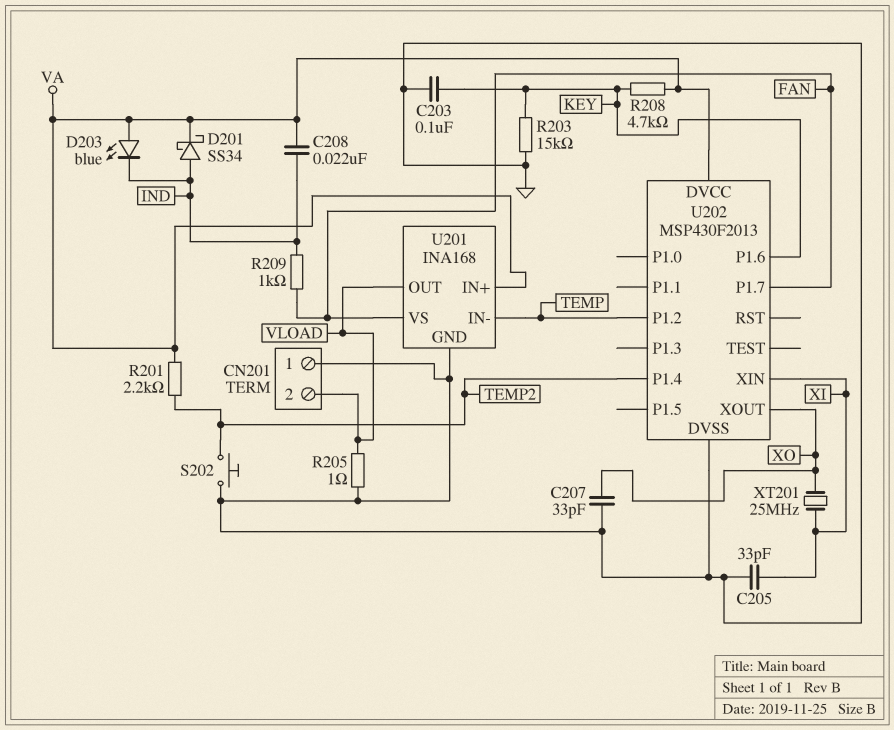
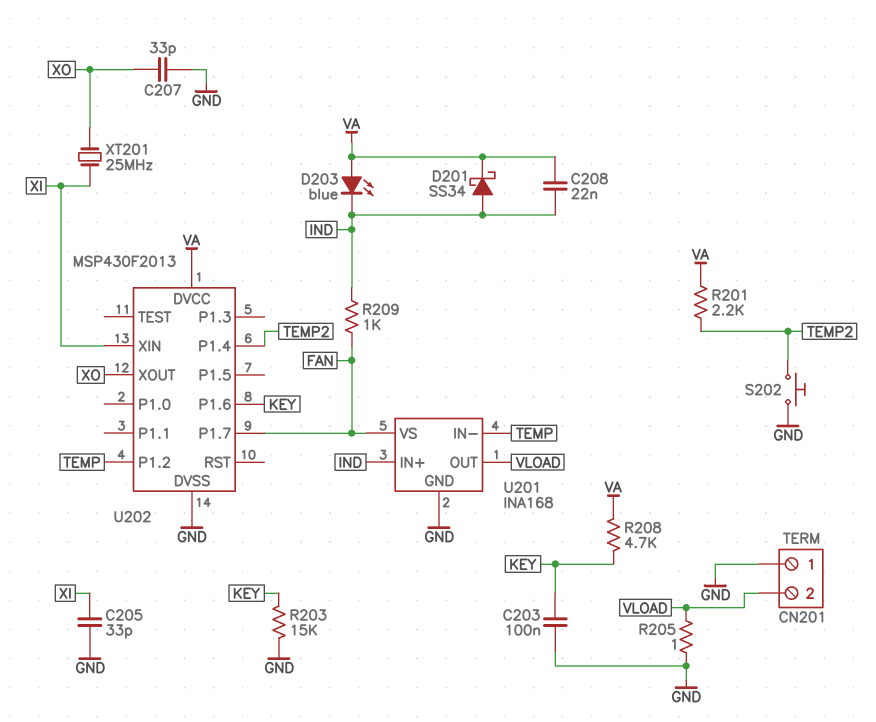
U201 pin IN+: VA -> IND

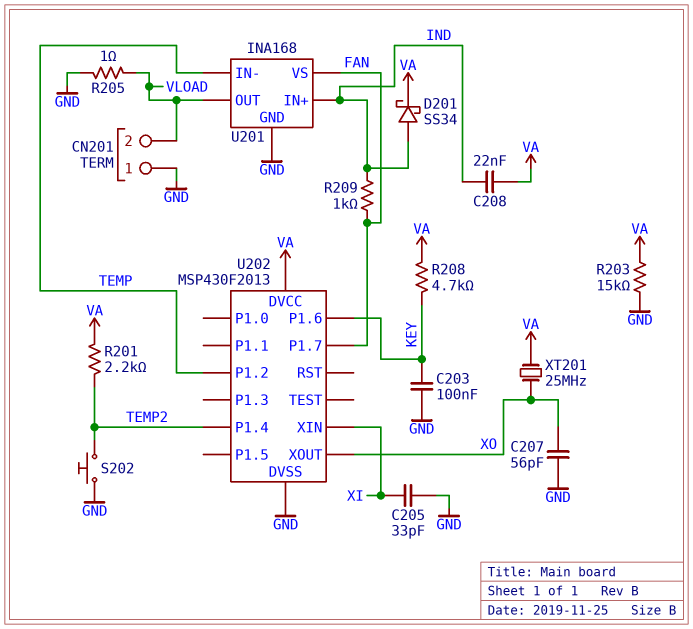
C207: 33pF (GND, XO) -> 56pF (GND, XO)
D203: LED blue (A VA, K IND) -> none
R203: 15k (GND, KEY) -> 15k (GND, VA)
XT201: 25MHz (XI, XO) -> 25MHz (VA, XO)

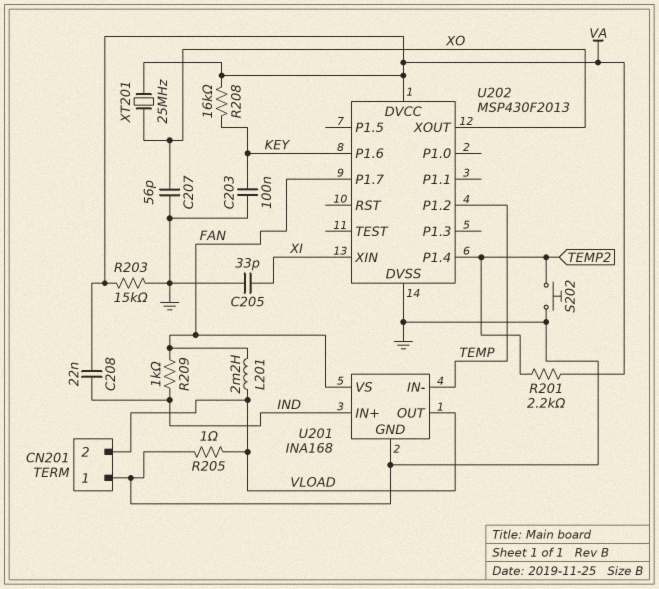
D201: schottky SS34 (A IND, K VA) -> none
L201: none -> 2.2mH (FAN, VLOAD)
R208: 4.7k (KEY, VA) -> 16k (KEY, VA)

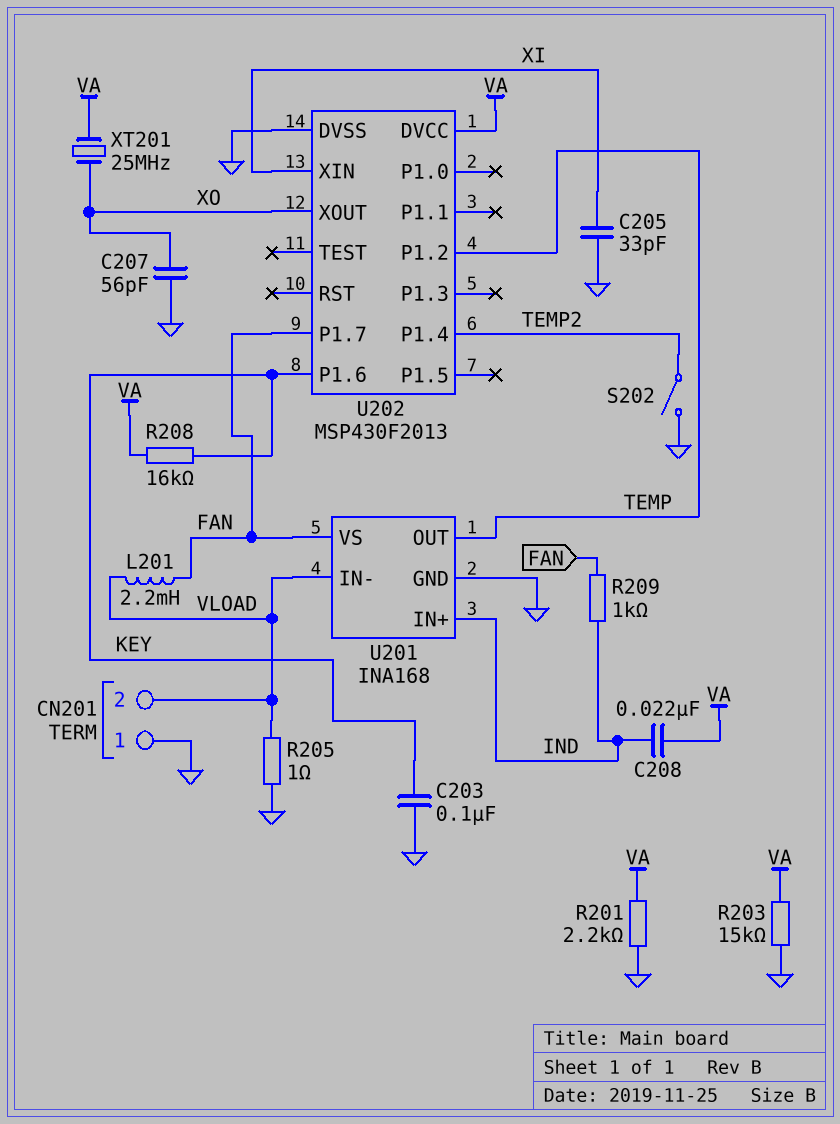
R201: 2.2k (TEMP2, VA) -> 2.2k (GND, VA)
S202: button (GND, TEMP2) -> switch (GND, TEMP2)
U201 pin IN-: TEMP -> VLOAD
U201 pin OUT: VLOAD -> TEMP

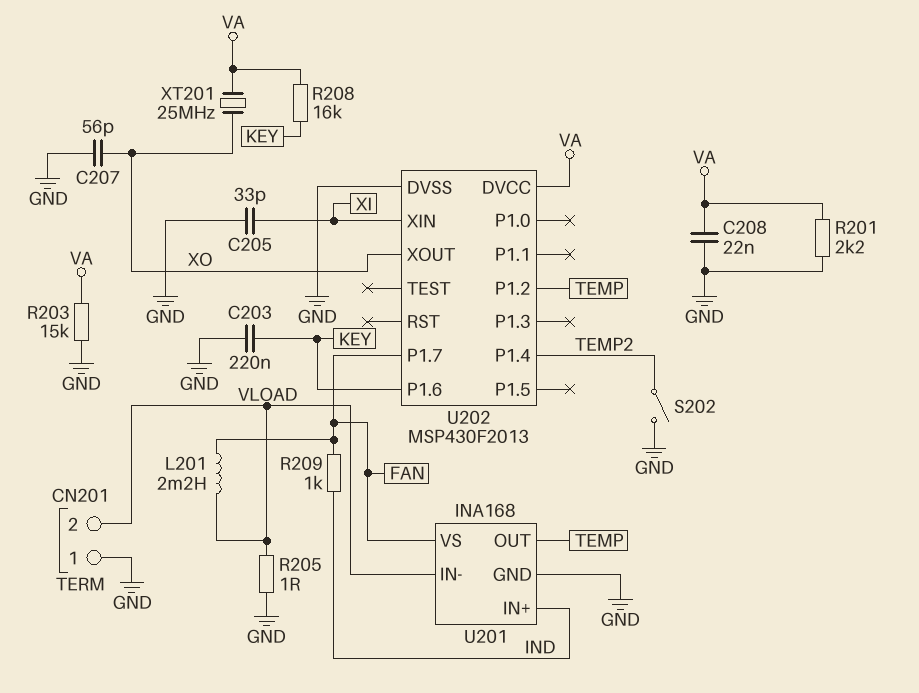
C203: 100nF (GND, KEY) -> 220nF (GND, KEY)
C208: 22nF (IND, VA) -> 22nF (GND, VA)

